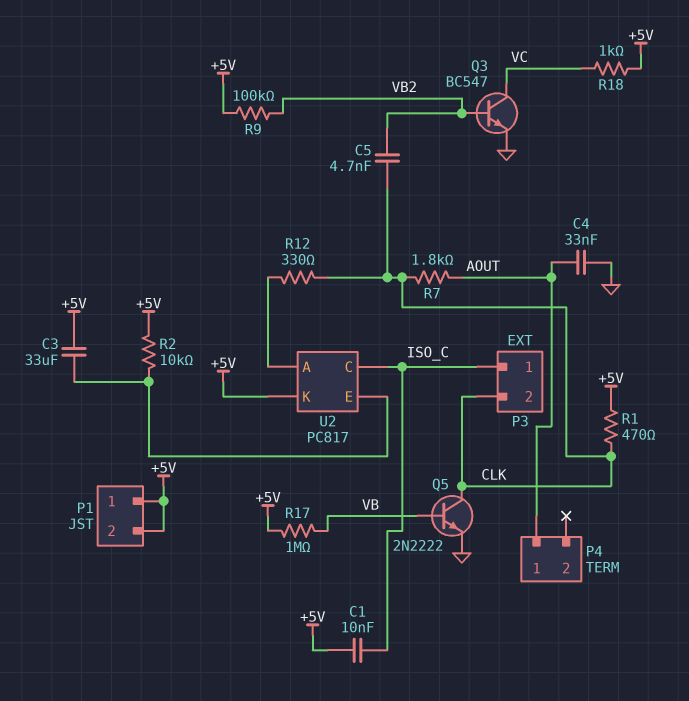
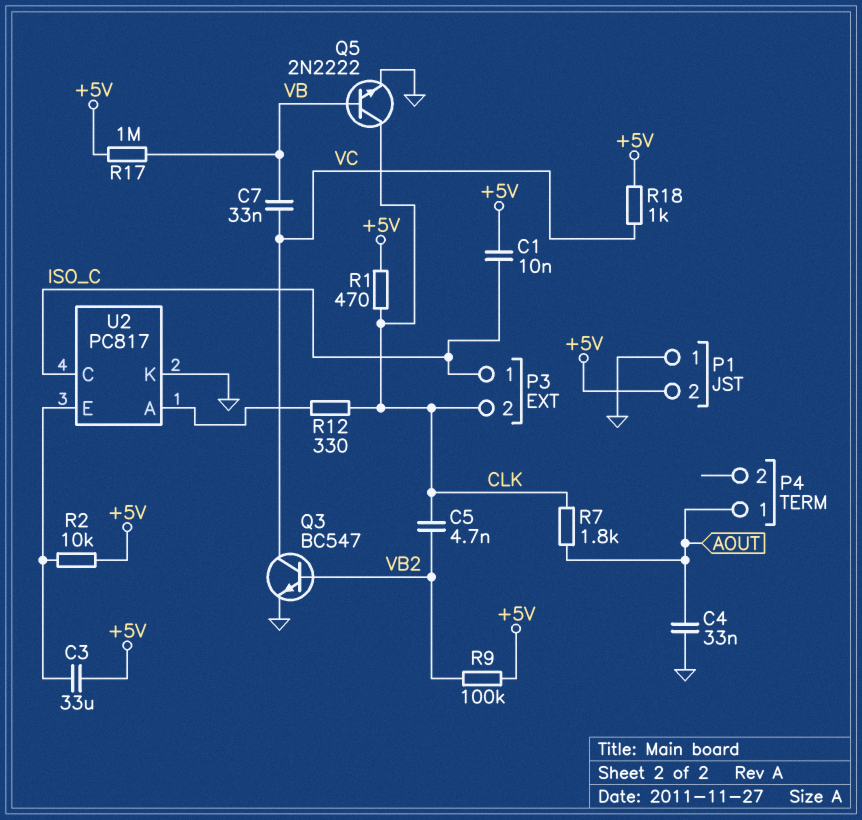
C7: none -> 33nF (VB, VC)
P1 pin 1: +5V -> GND
U2 pin K: +5V -> GND

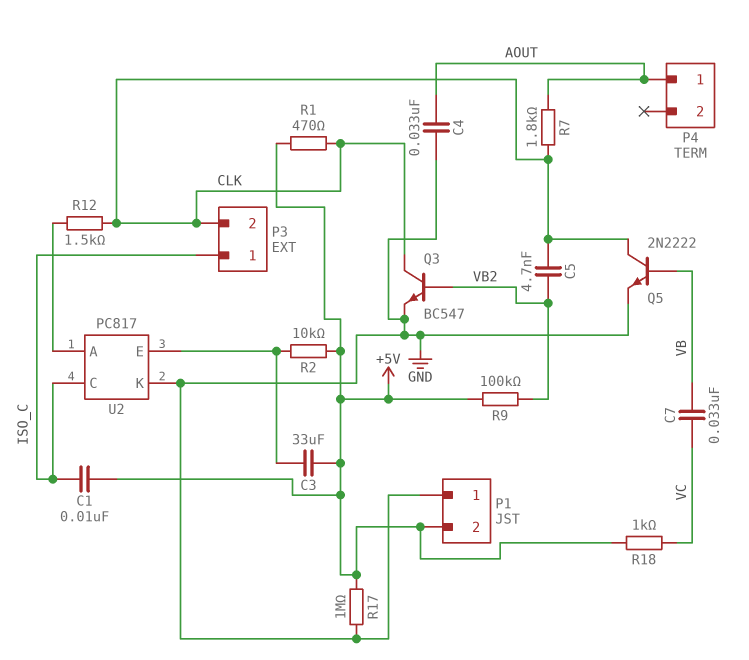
Q3: NPN BC547 (B VB2, C VC, E GND) -> NPN BC547 (B VB2, C CLK, E GND)
R12: 330 (CLK, U2/A) -> 1.5k (CLK, U2/A)
R17: 1M (+5V, VB) -> 1M (+5V, GND)

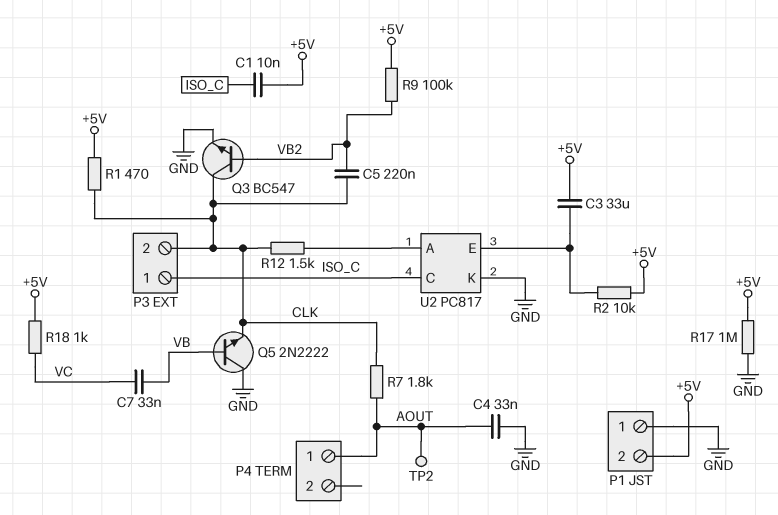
C5: 4.7nF (CLK, VB2) -> 220nF (CLK, VB2)
Q5: NPN 2N2222 (B VB, C CLK, E GND) -> NPN 2N2222 (B VB, C GND, E CLK)
TP2: none -> test point (AOUT)

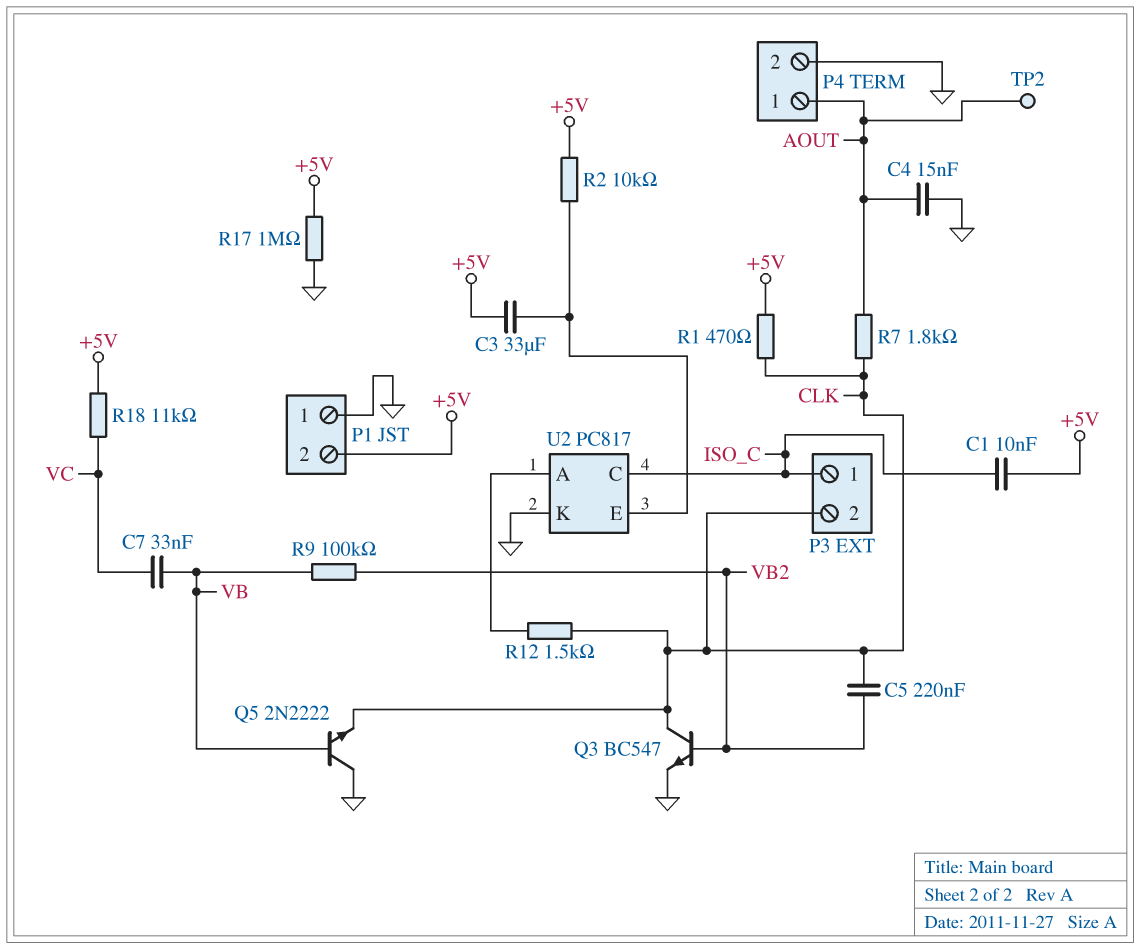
C4: 33nF (AOUT, GND) -> 15nF (AOUT, GND)
P4 pin 2: none -> GND
R9: 100k (+5V, VB2) -> 100k (VB, VB2)
R18: 1k (+5V, VC) -> 11k (+5V, VC)

